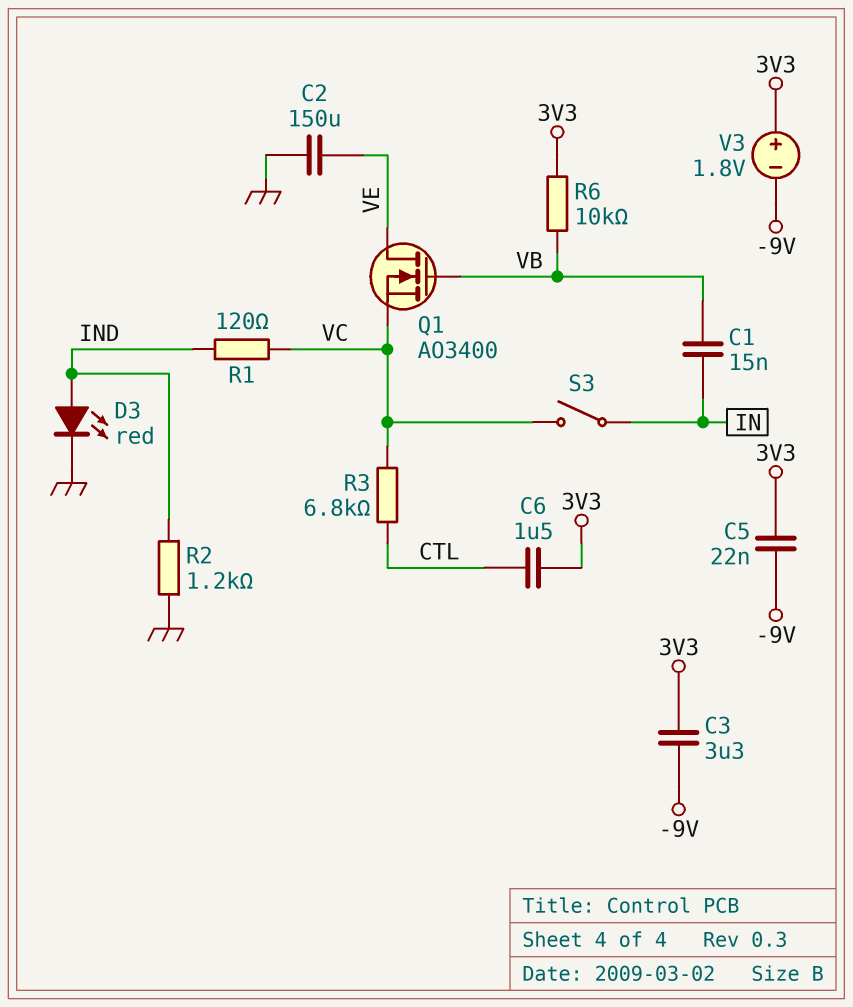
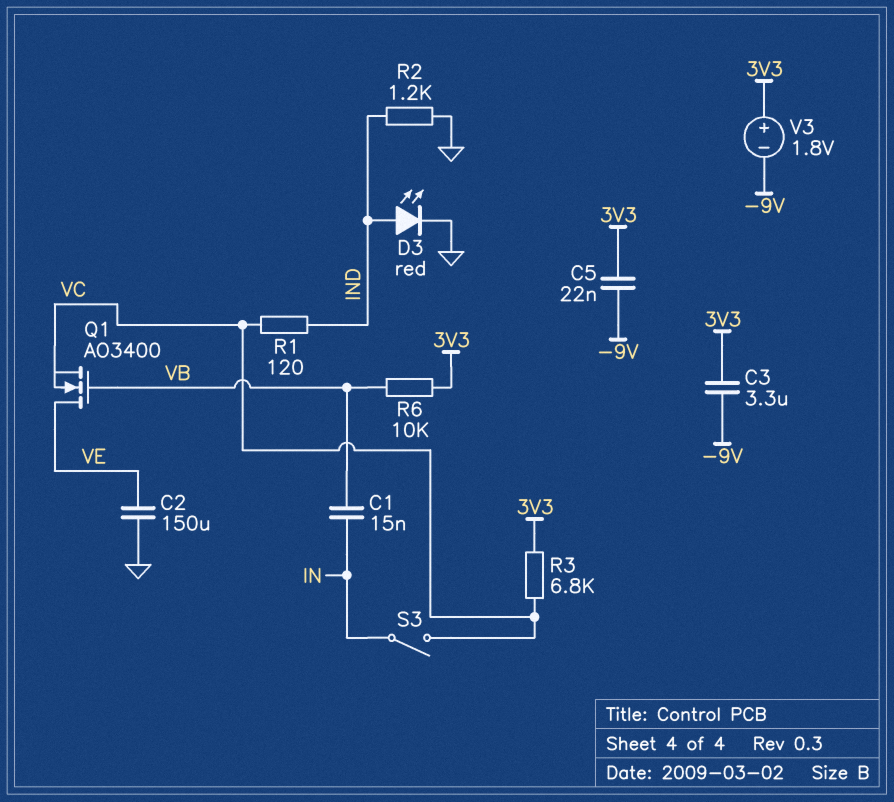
C6: 1.5uF (3V3, CTL) -> none
R3: 6.8k (CTL, VC) -> 6.8k (3V3, VC)

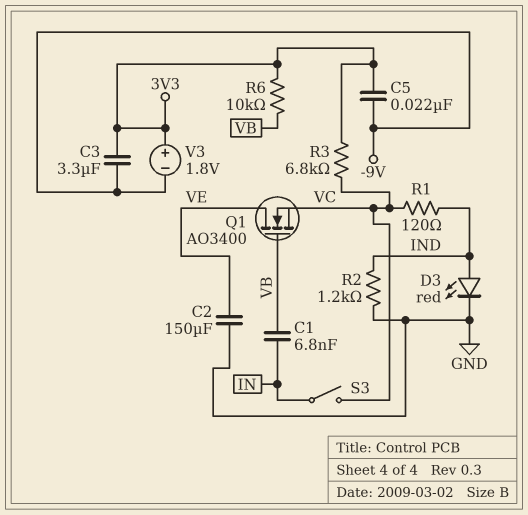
C1: 15nF (IN, VB) -> 6.8nF (IN, VB)

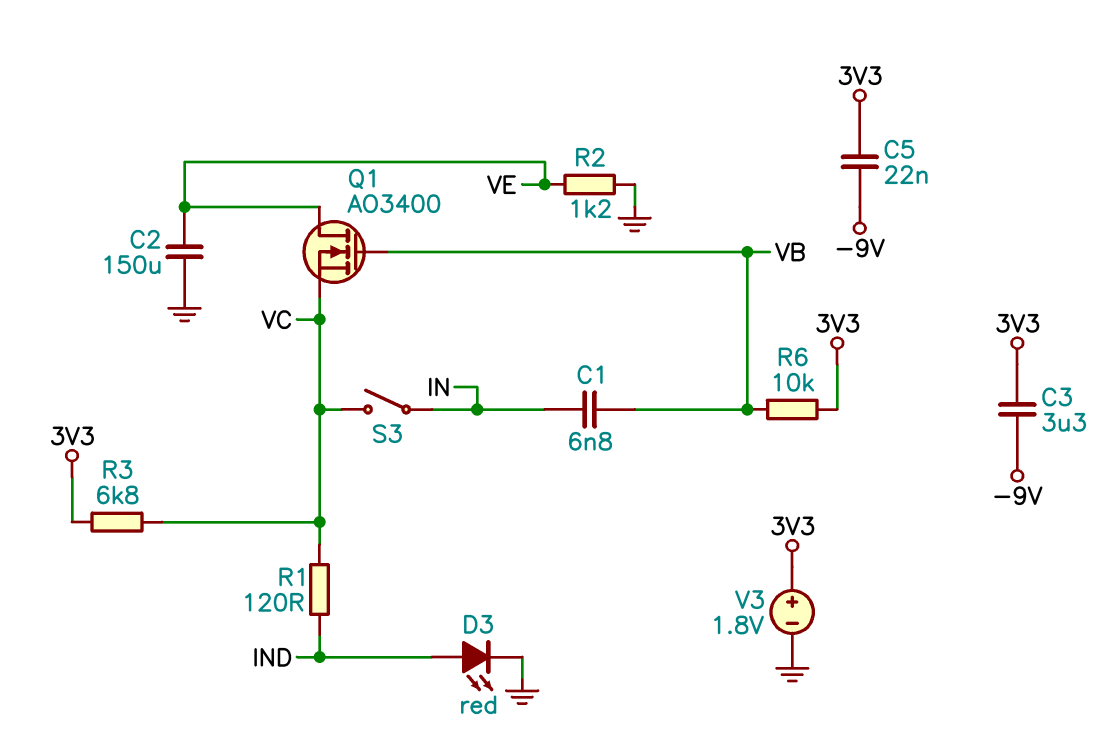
R2: 1.2k (GND, IND) -> 1.2k (GND, VE)
V3: 1.8V (plus 3V3, minus -9V) -> 1.8V (plus 3V3, minus GND)

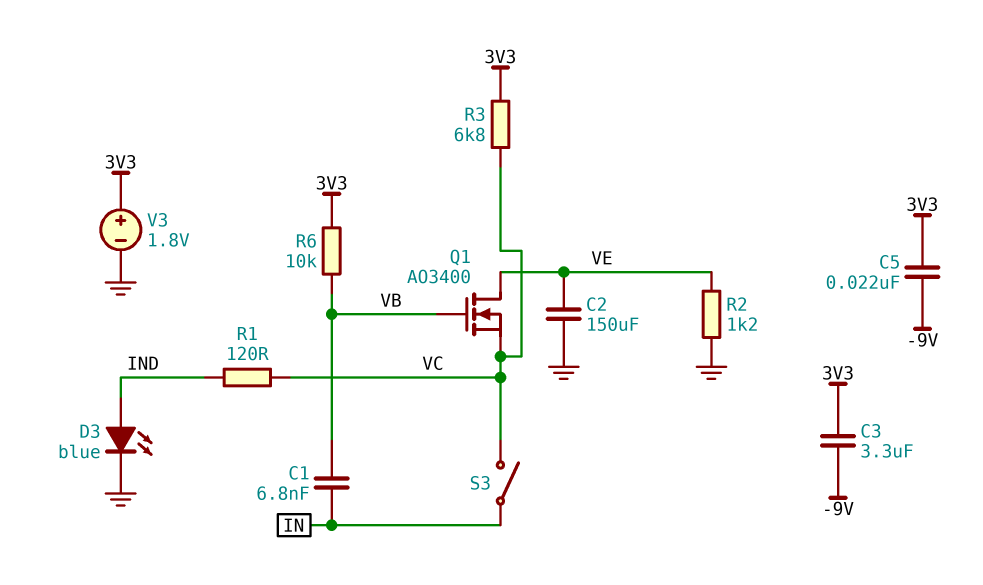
D3: LED red (A IND, K GND) -> LED blue (A IND, K GND)

